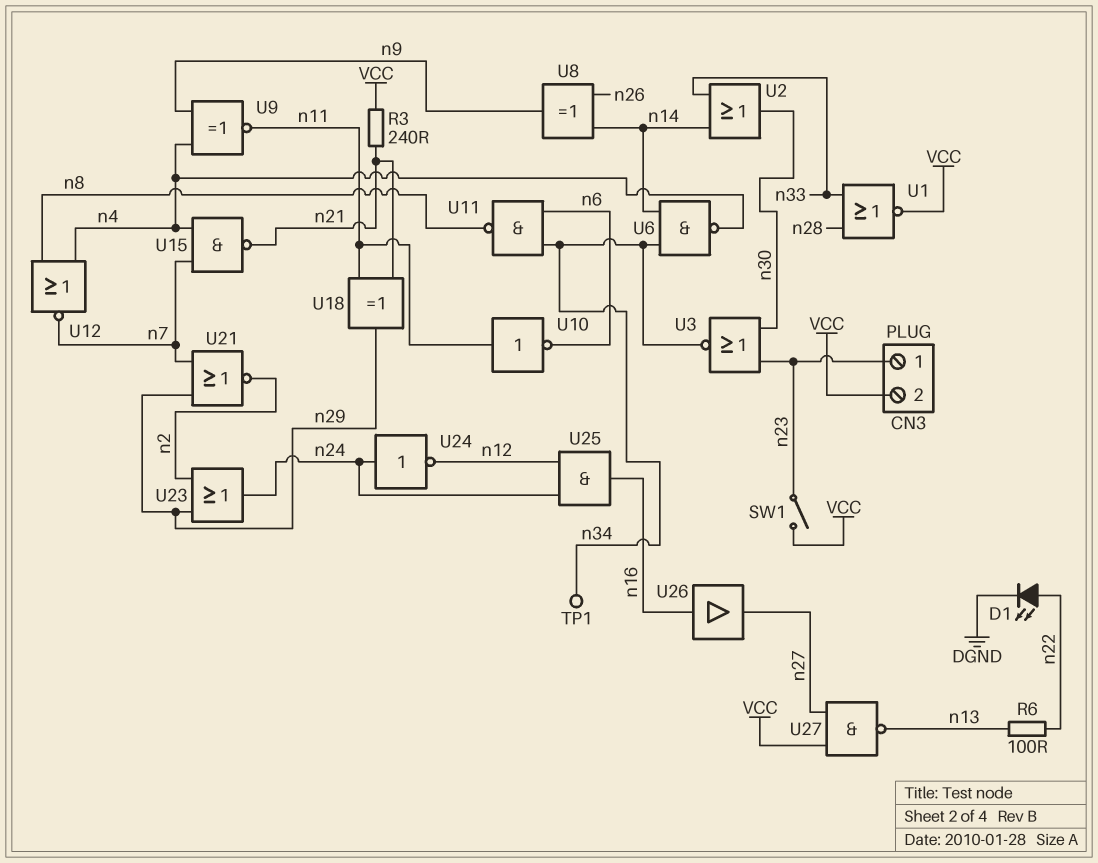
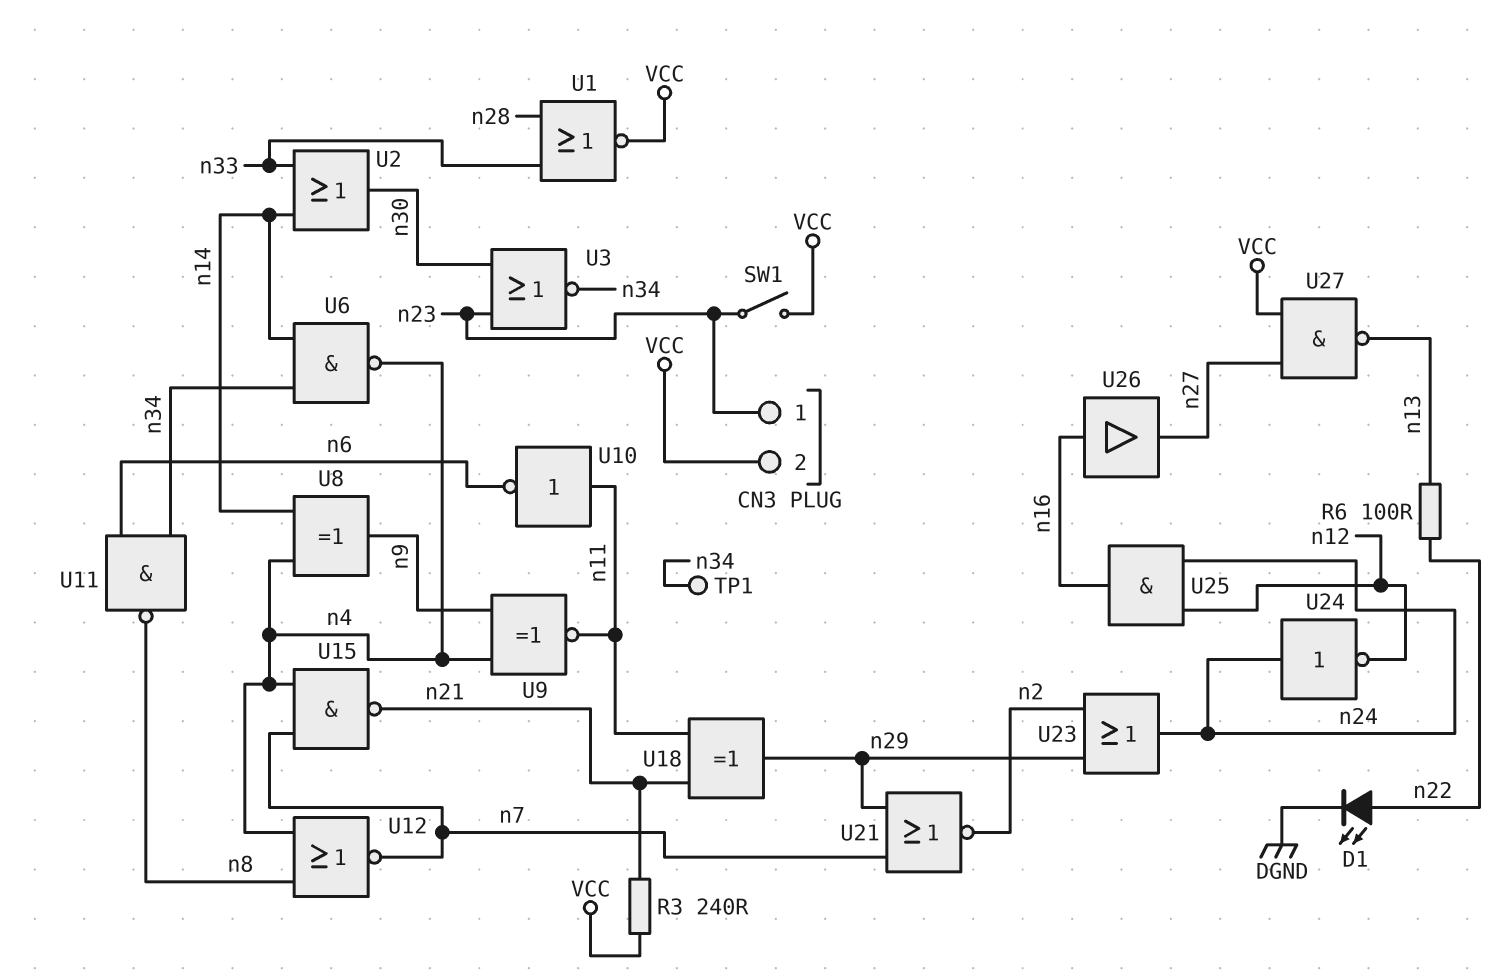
U8: XOR (in n14, in n26, out n9) -> XOR (in n4, in n14, out n9)

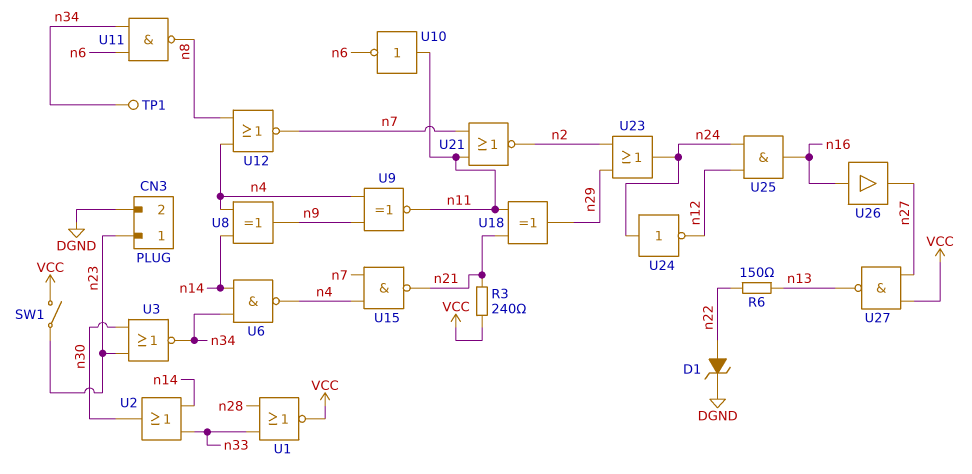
CN3 pin 2: VCC -> DGND
D1: LED (A n22, K DGND) -> zener (A n22, K DGND)
R6: 100 (n13, n22) -> 150 (n13, n22)
U21: NOR (in n7, in n29, out n2) -> NOR (in n7, in n11, out n2)

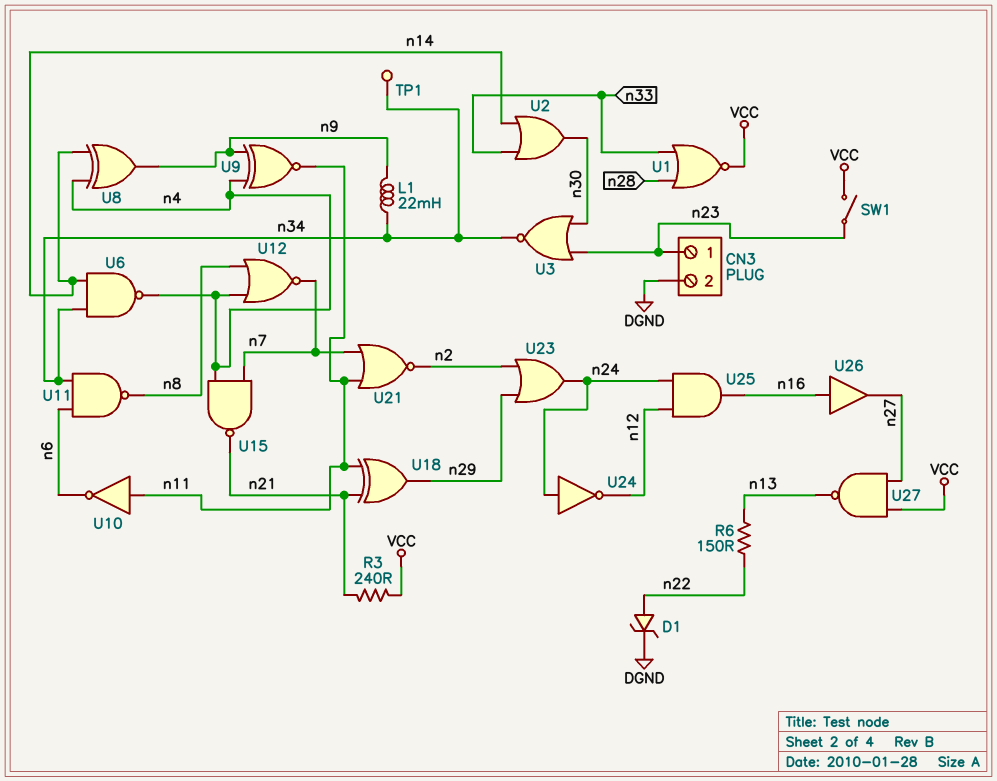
L1: none -> 22mH (n9, n34)

